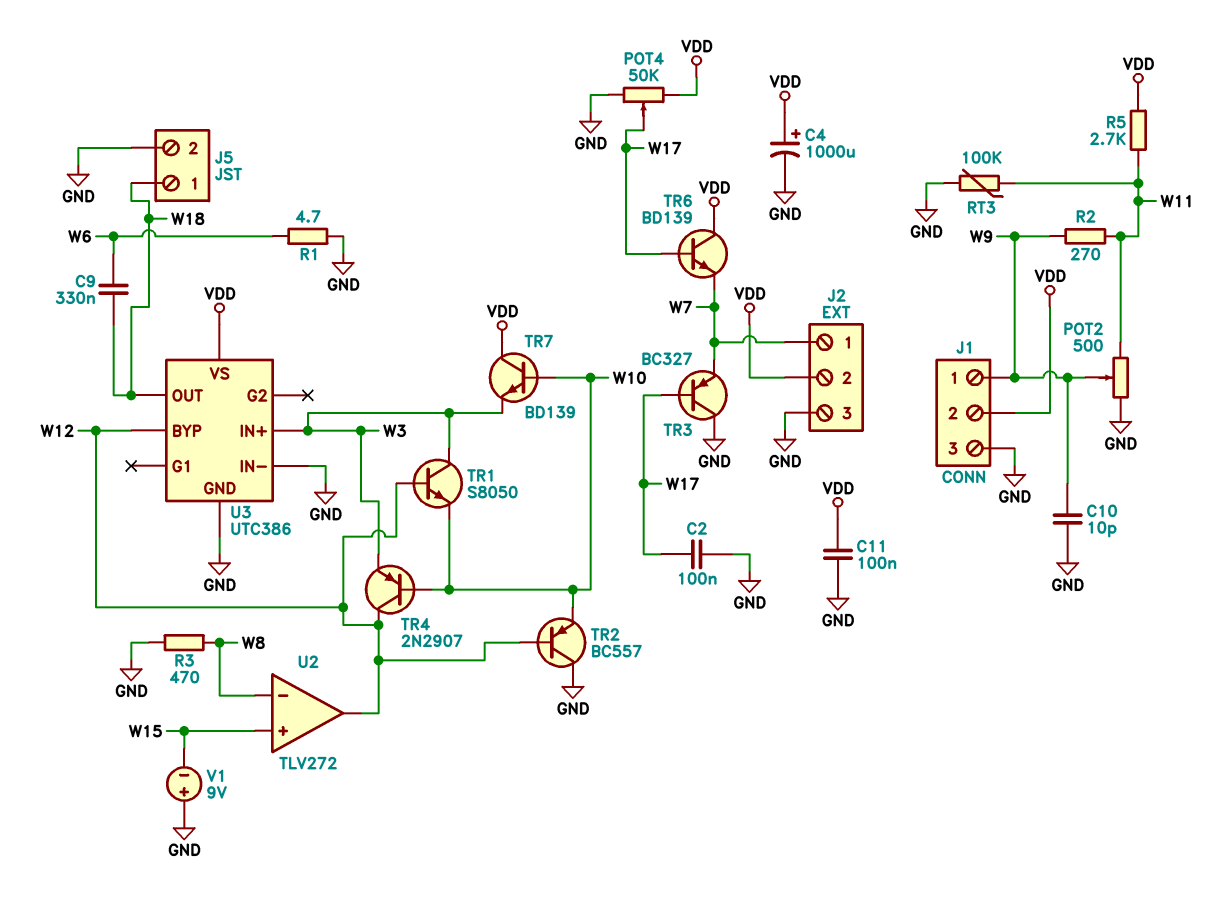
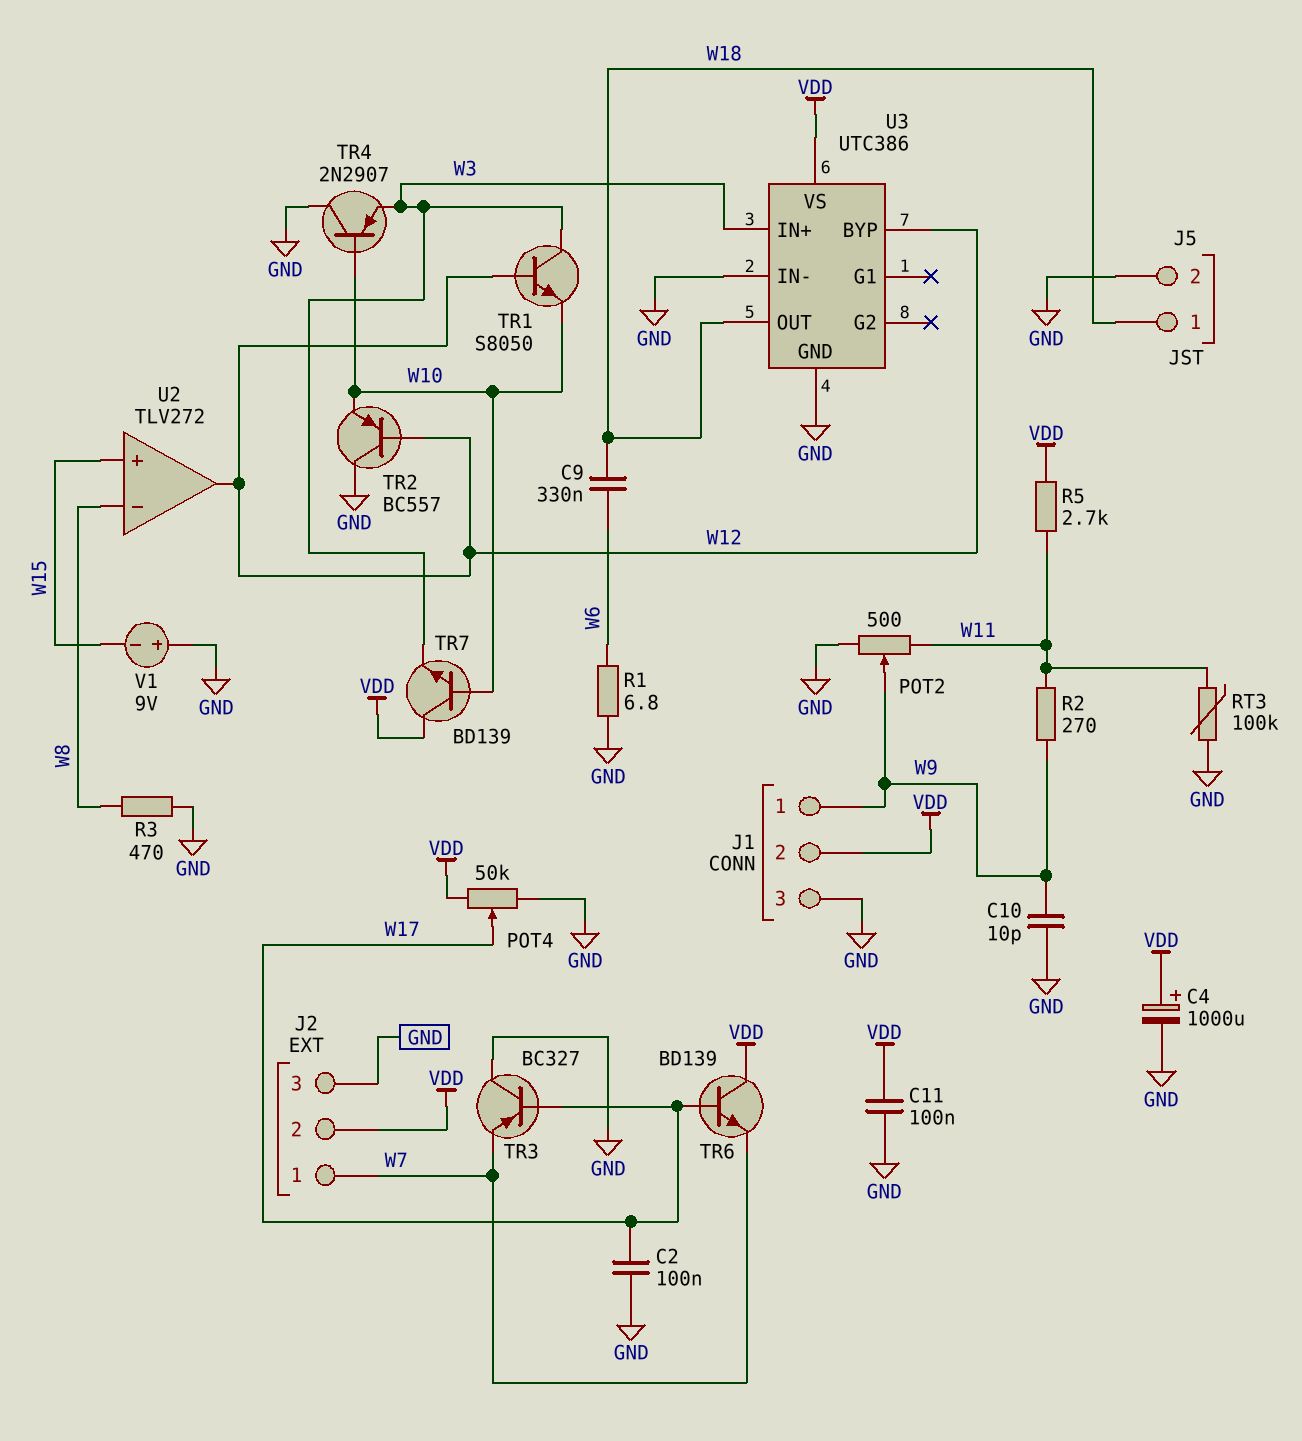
R1: 4.7 (GND, W6) -> 6.8 (GND, W6)
TR4: PNP 2N2907 (B W10, C W12, E W3) -> PNP 2N2907 (B W10, C GND, E W3)

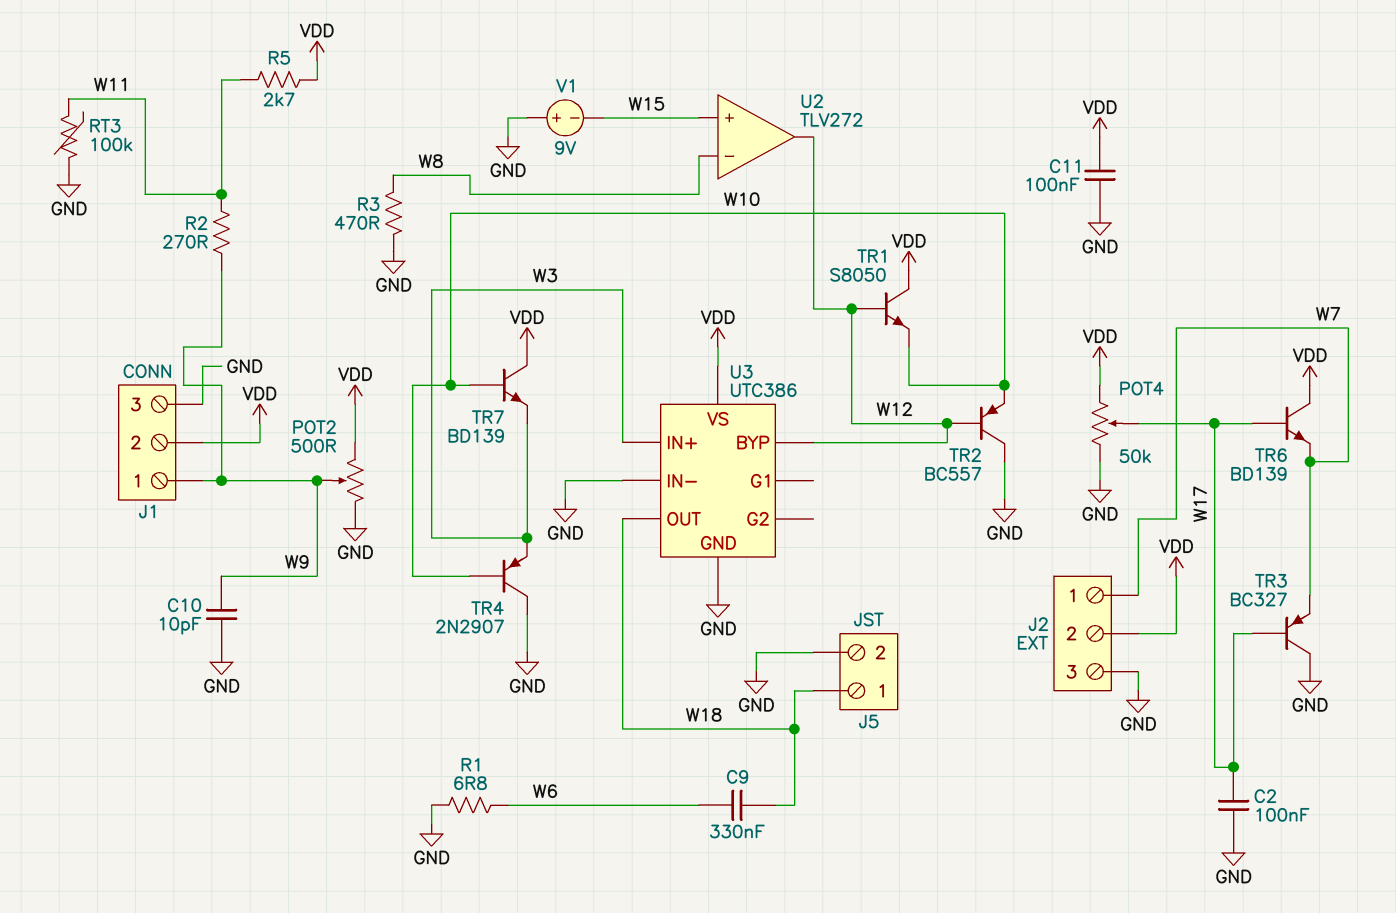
C4: 1000uF (plus VDD, minus GND) -> none
POT2: 500 (GND, W11, wiper W9) -> 500 (GND, VDD, wiper W9)
TR1: NPN S8050 (B W12, C W3, E W10) -> NPN S8050 (B W12, C VDD, E W10)

